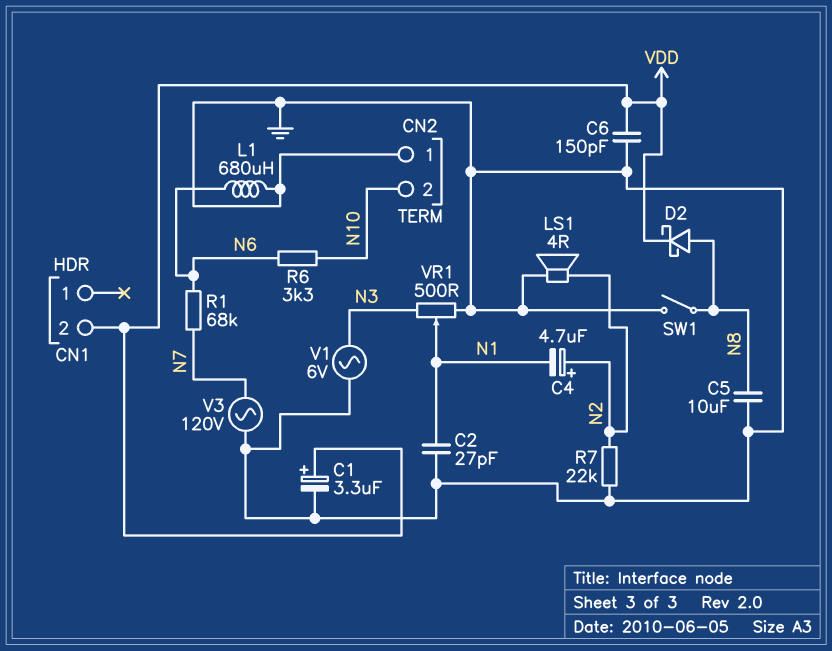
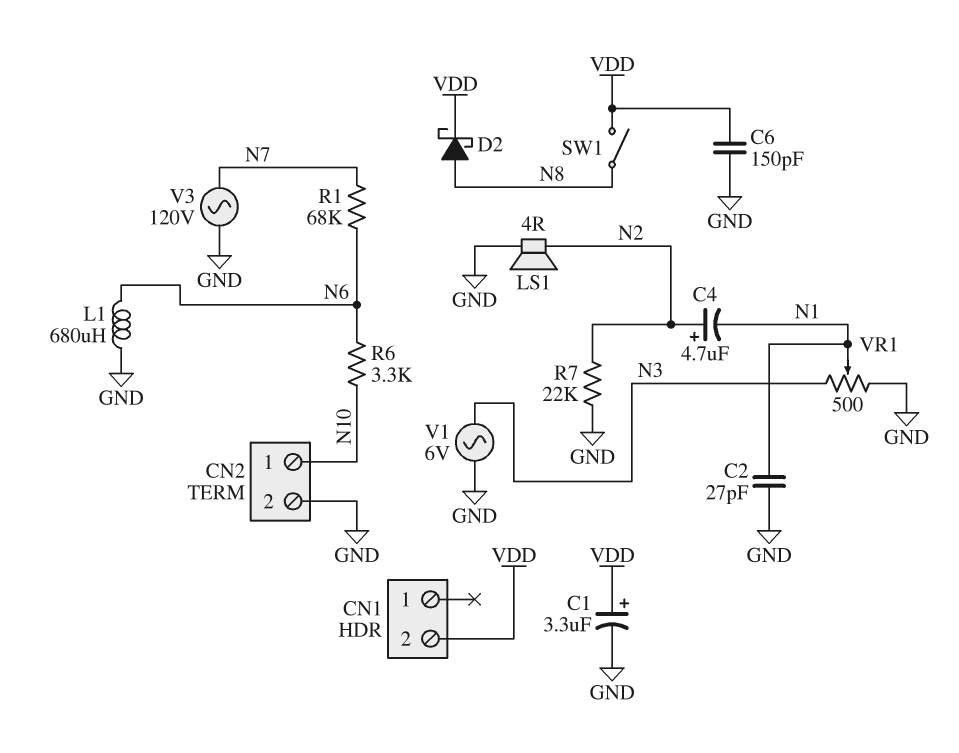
C5: 10uF (GND, N8) -> none
CN2 pin 1: GND -> N10
CN2 pin 2: N10 -> GND
SW1: switch (GND, N8) -> switch (N8, VDD)

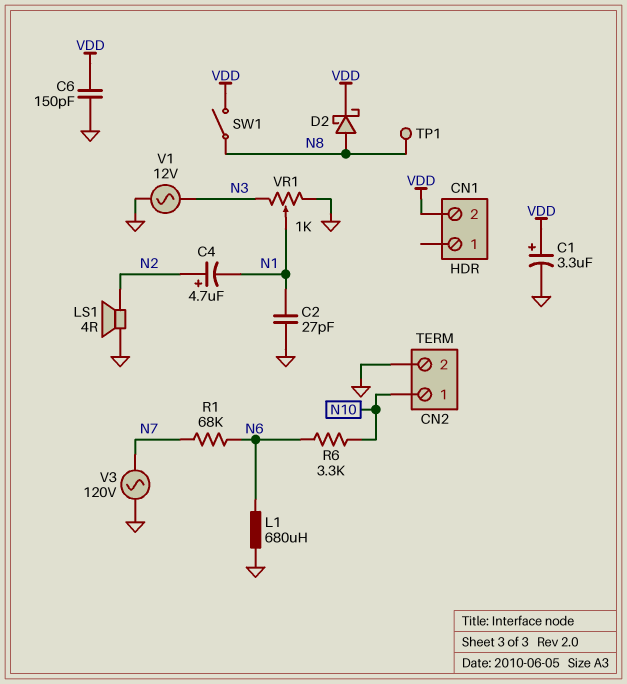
R7: 22k (GND, N2) -> none
TP1: none -> test point (N8)
V1: AC 6V (GND, N3) -> AC 12V (GND, N3)
VR1: 500 (GND, N3, wiper N1) -> 1k (GND, N3, wiper N1)

